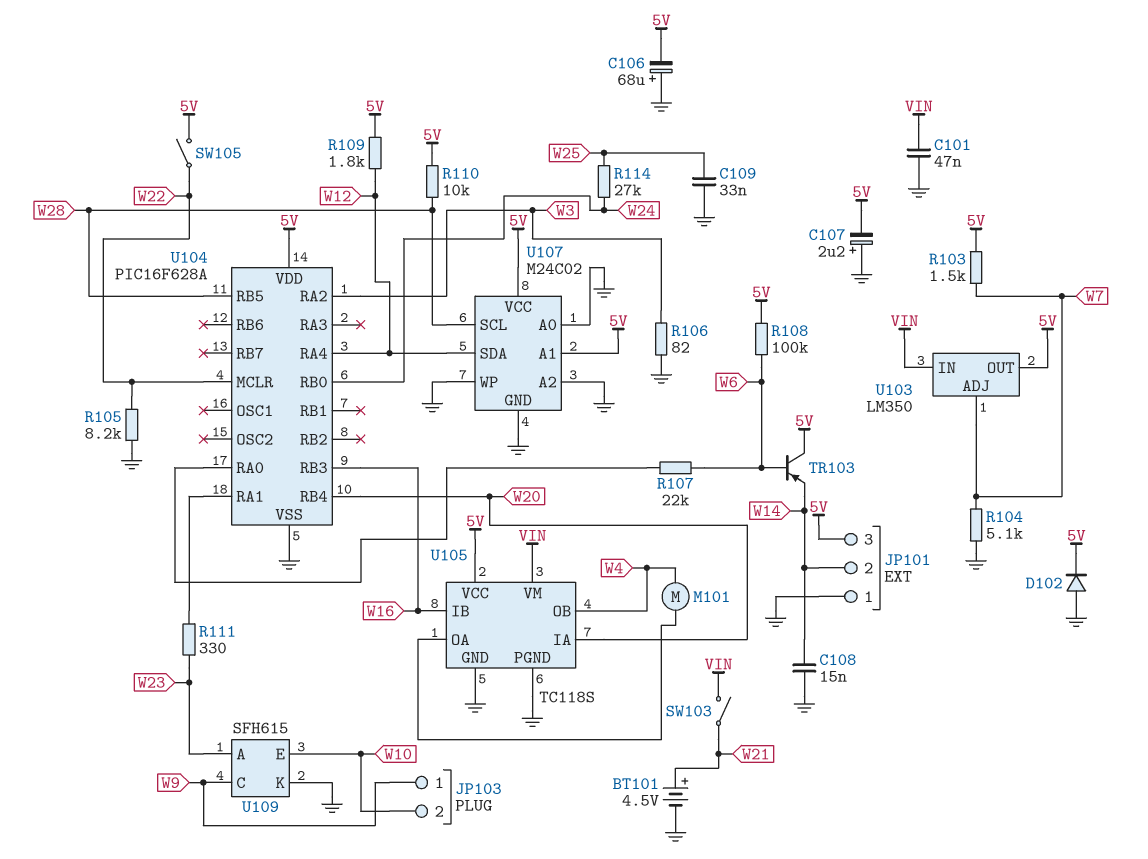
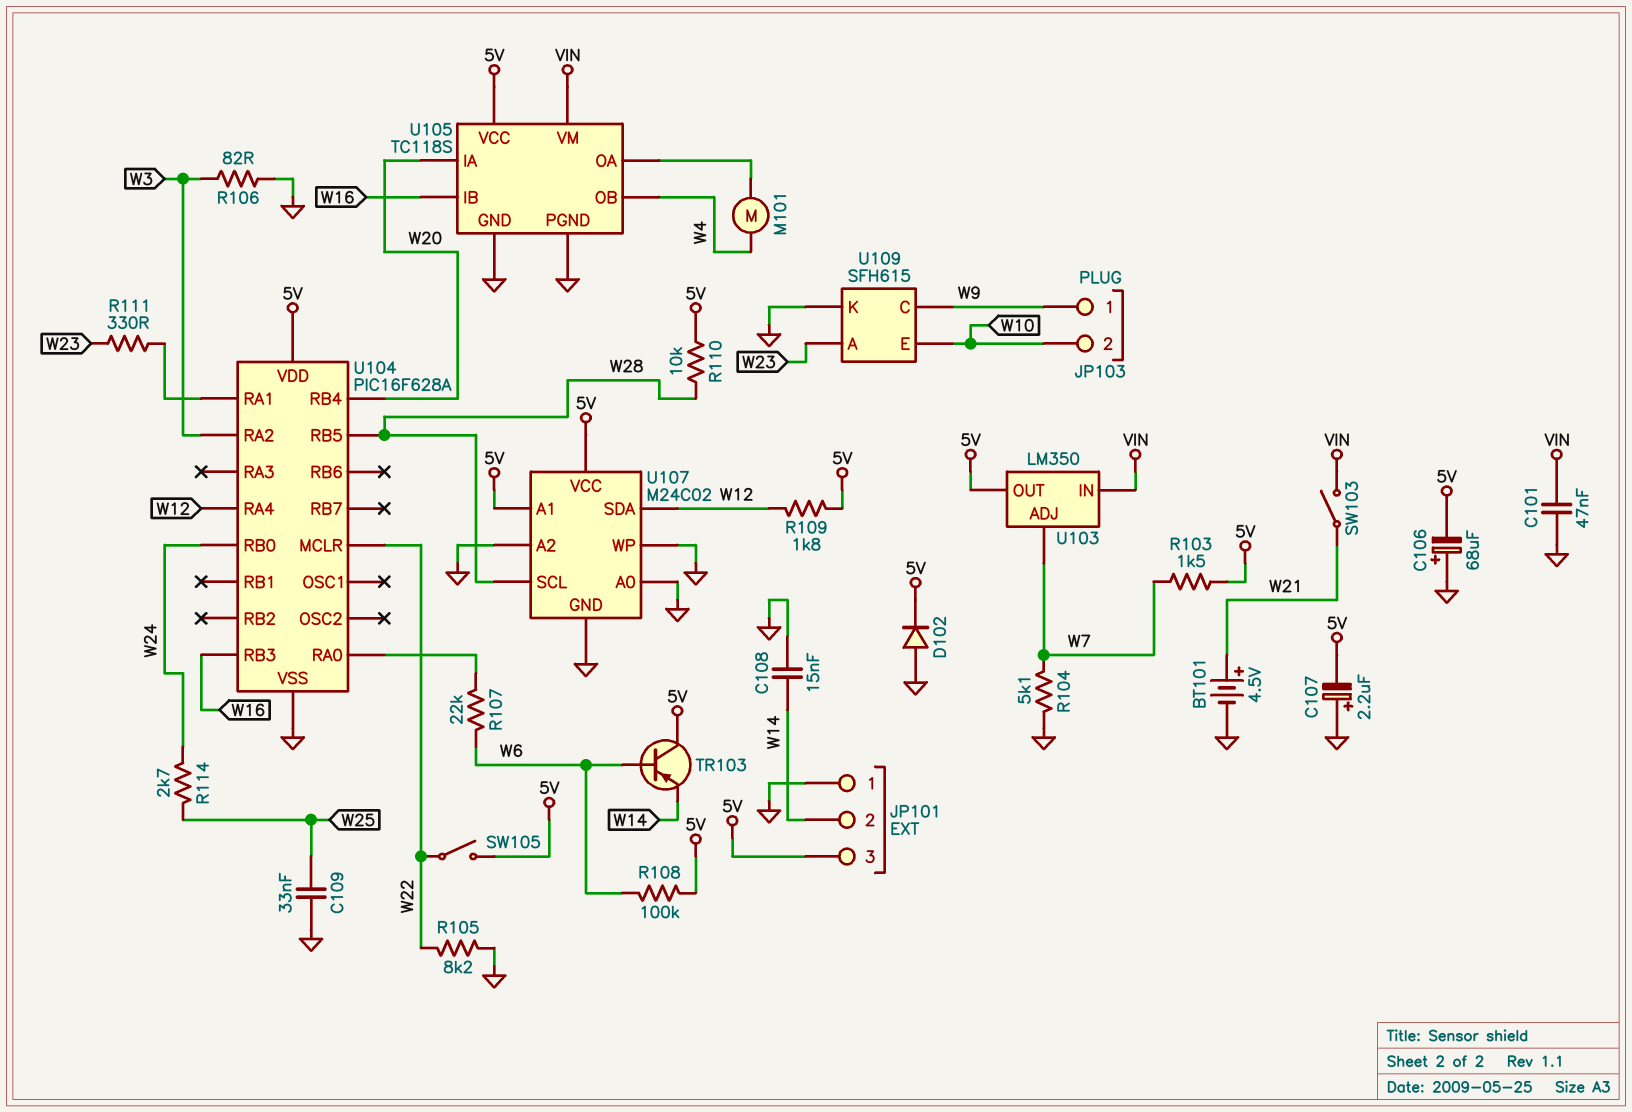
R114: 27k (W24, W25) -> 2.7k (W24, W25)

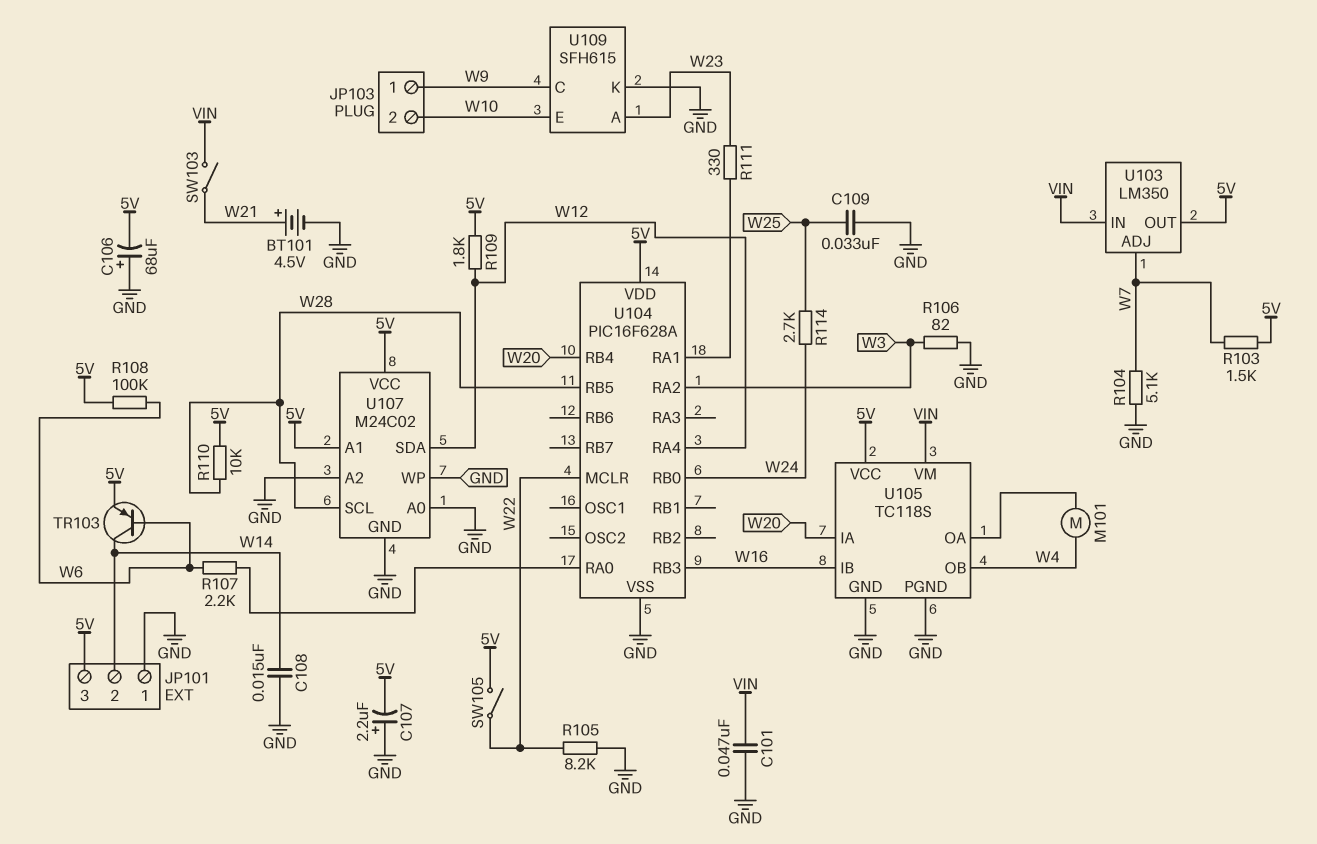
D102: diode (A GND, K 5V) -> none
R107: 22k (U104/RA0, W6) -> 2.2k (U104/RA0, W6)
TR103: PNP (B W6, C 5V, E W14) -> PNP (B W6, C W14, E 5V)

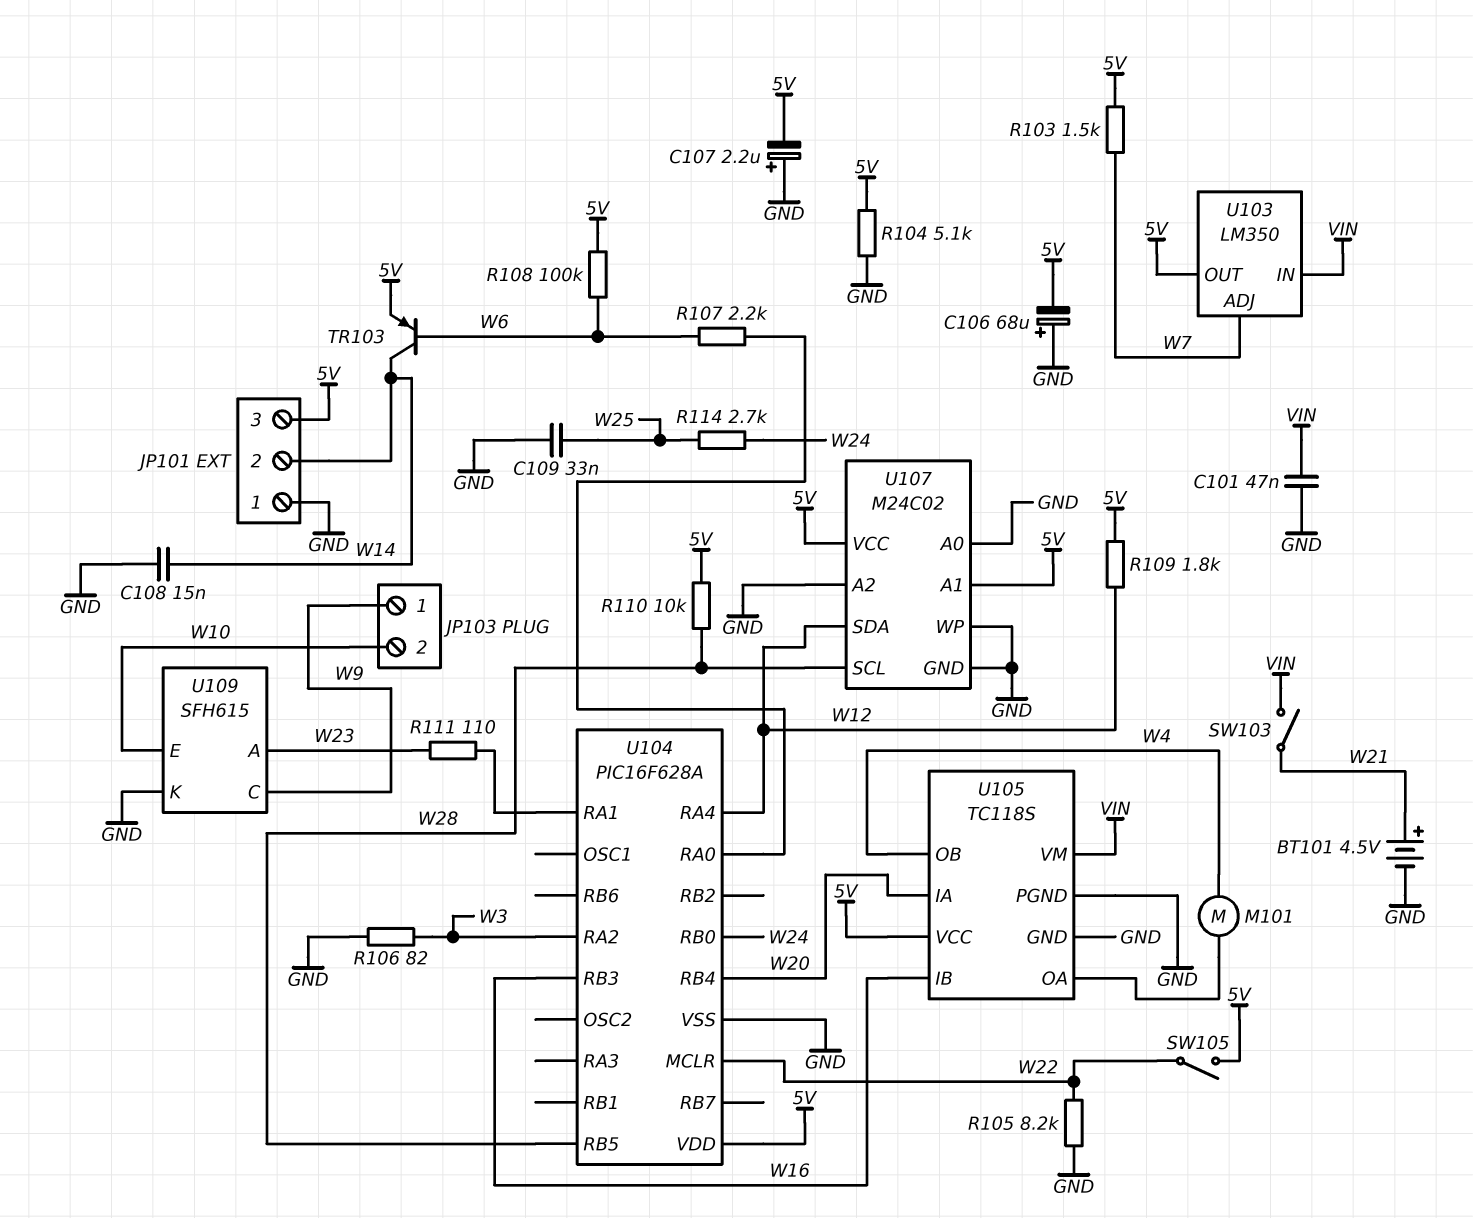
R104: 5.1k (GND, W7) -> 5.1k (5V, GND)
R111: 330 (U104/RA1, W23) -> 110 (U104/RA1, W23)

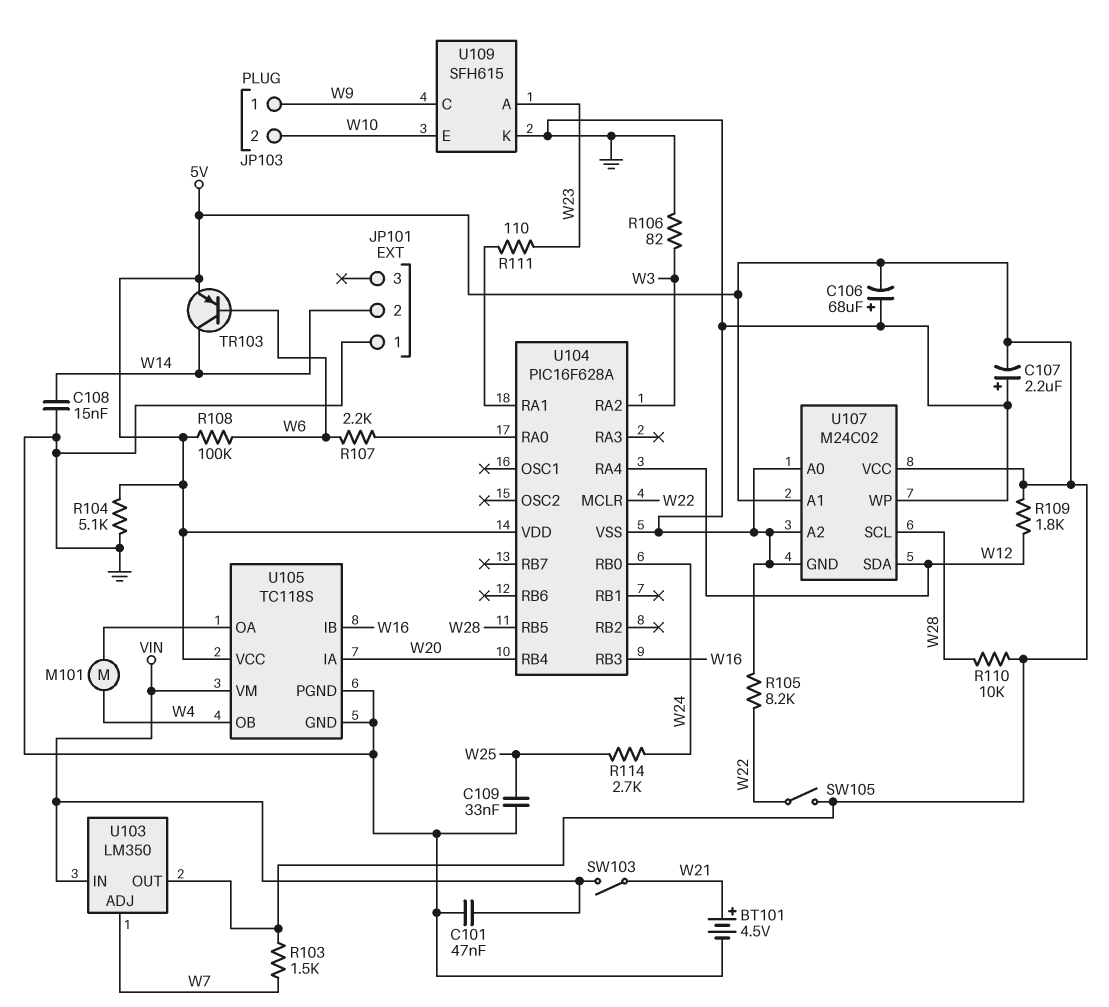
JP101 pin 3: 5V -> none

